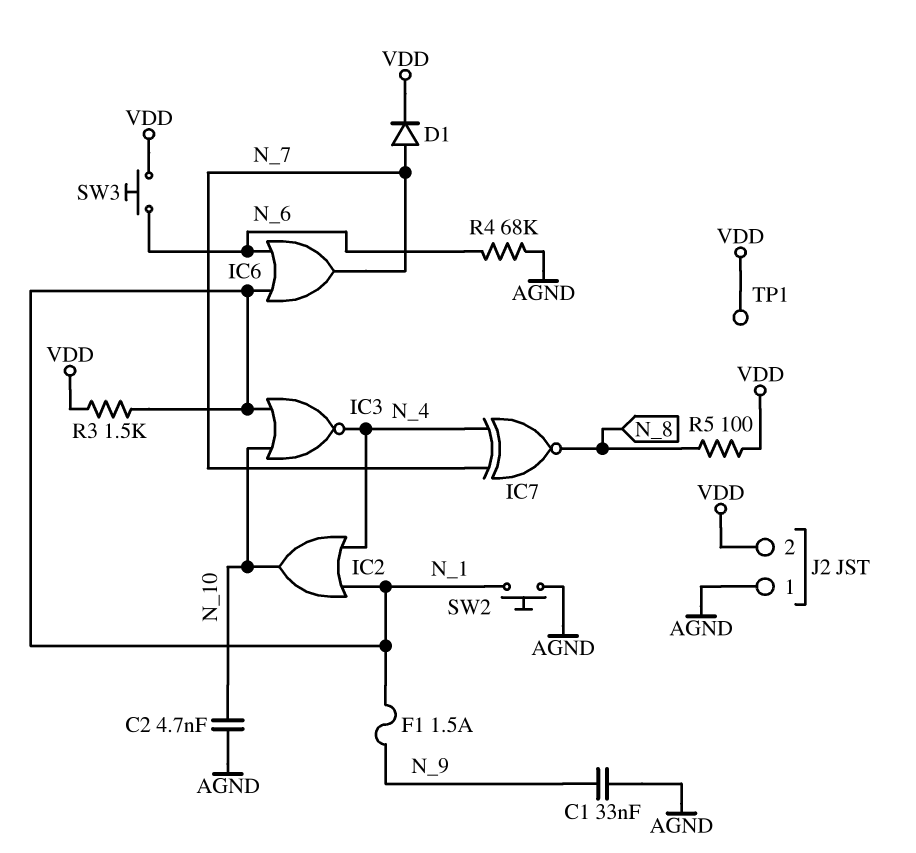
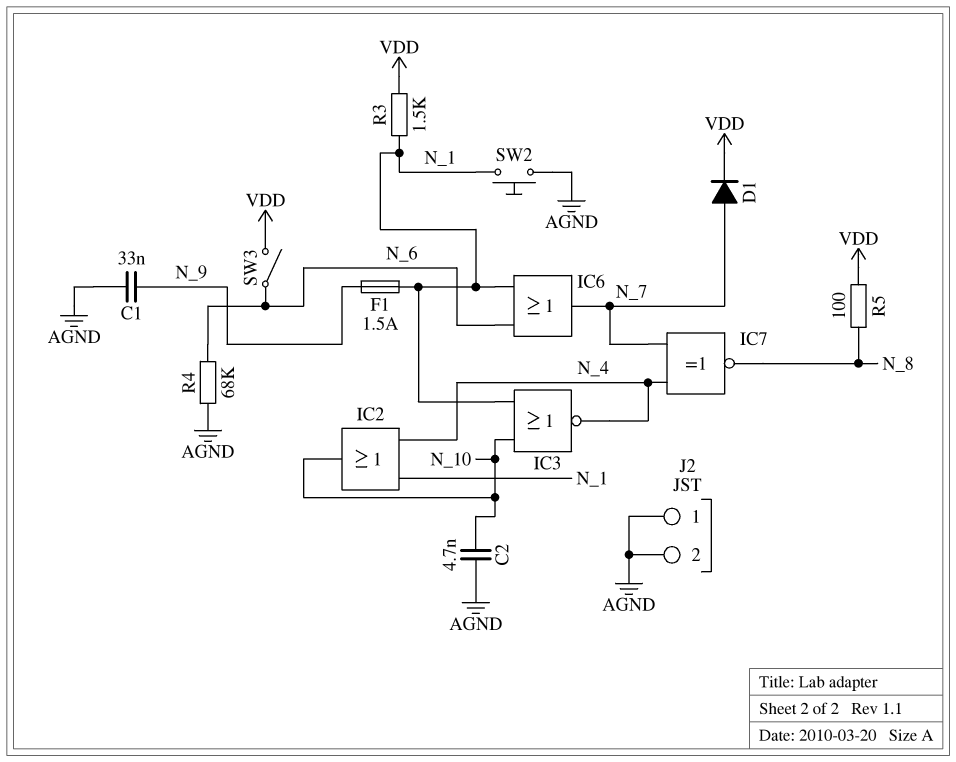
J2 pin 2: VDD -> AGND
SW3: button (N_6, VDD) -> switch (N_6, VDD)
TP1: test point (VDD) -> none

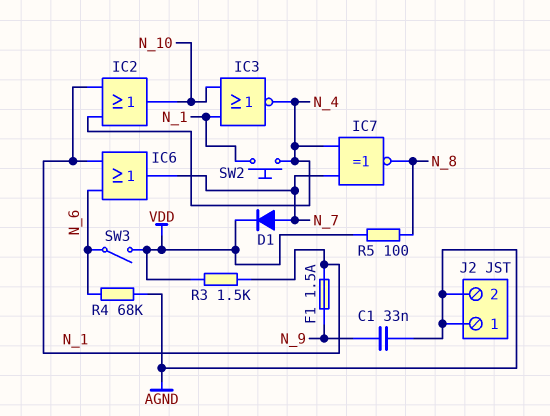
C2: 4.7nF (AGND, N_10) -> none
SW2: button (AGND, N_1) -> button (N_1, N_4)

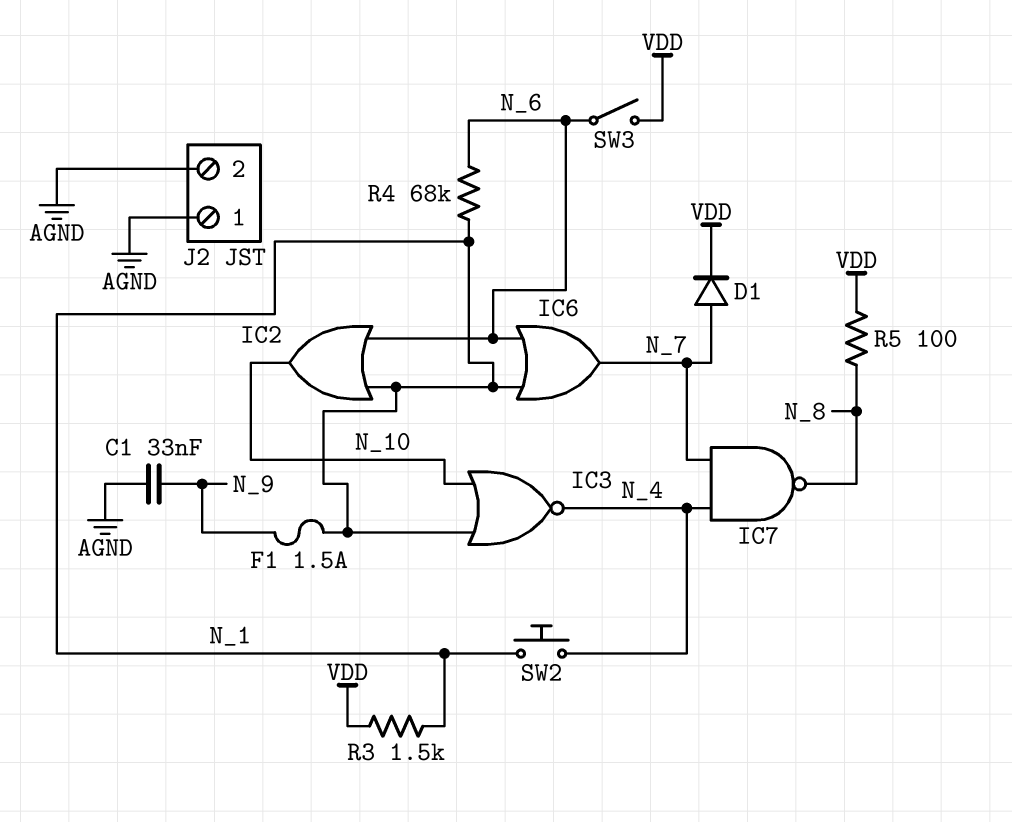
IC2: OR (in N_1, in N_4, out N_10) -> OR (in N_1, in N_6, out N_10)
IC7: XNOR (in N_4, in N_7, out N_8) -> NAND (in N_4, in N_7, out N_8)
R4: 68k (AGND, N_6) -> 68k (N_1, N_6)

